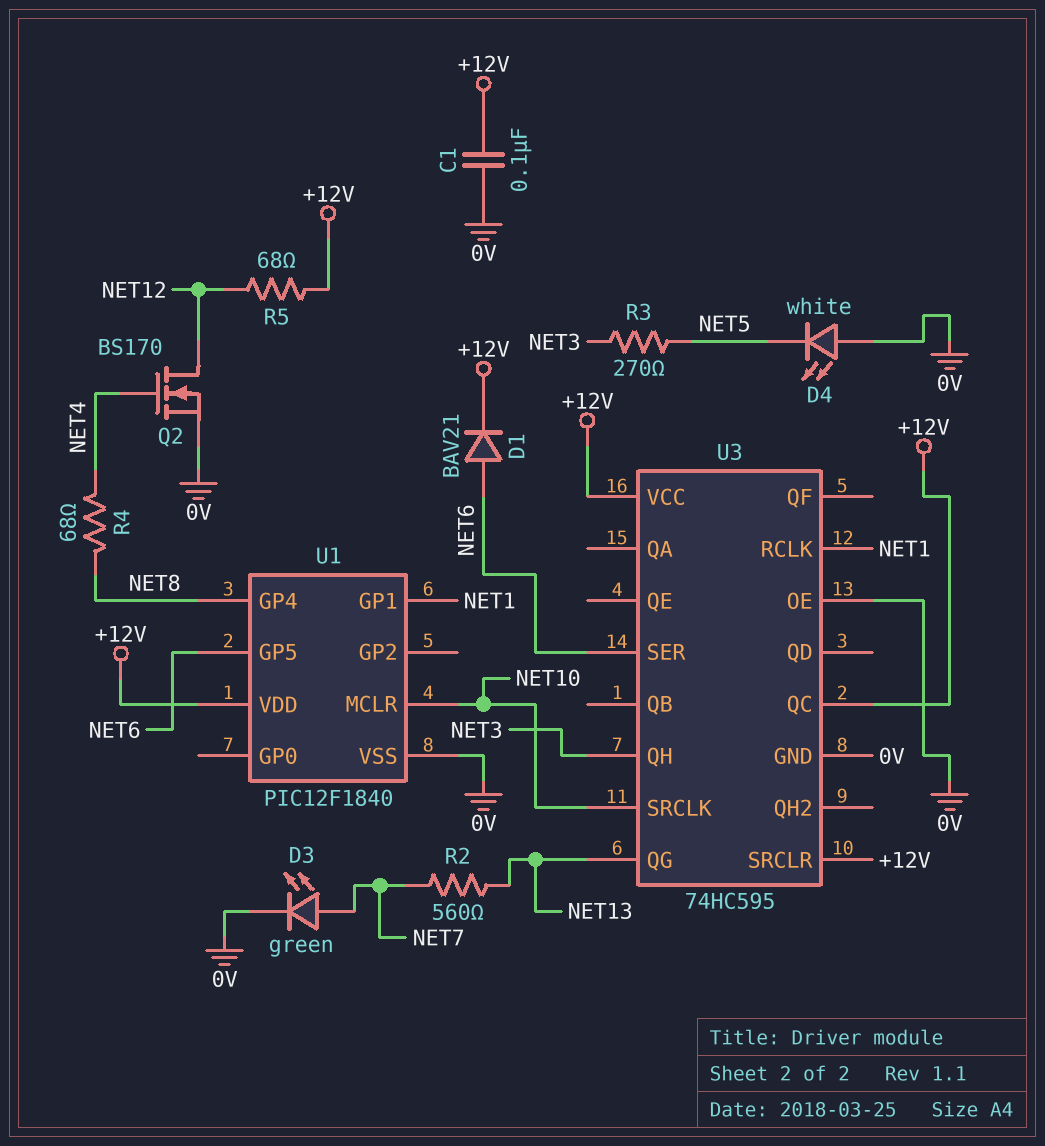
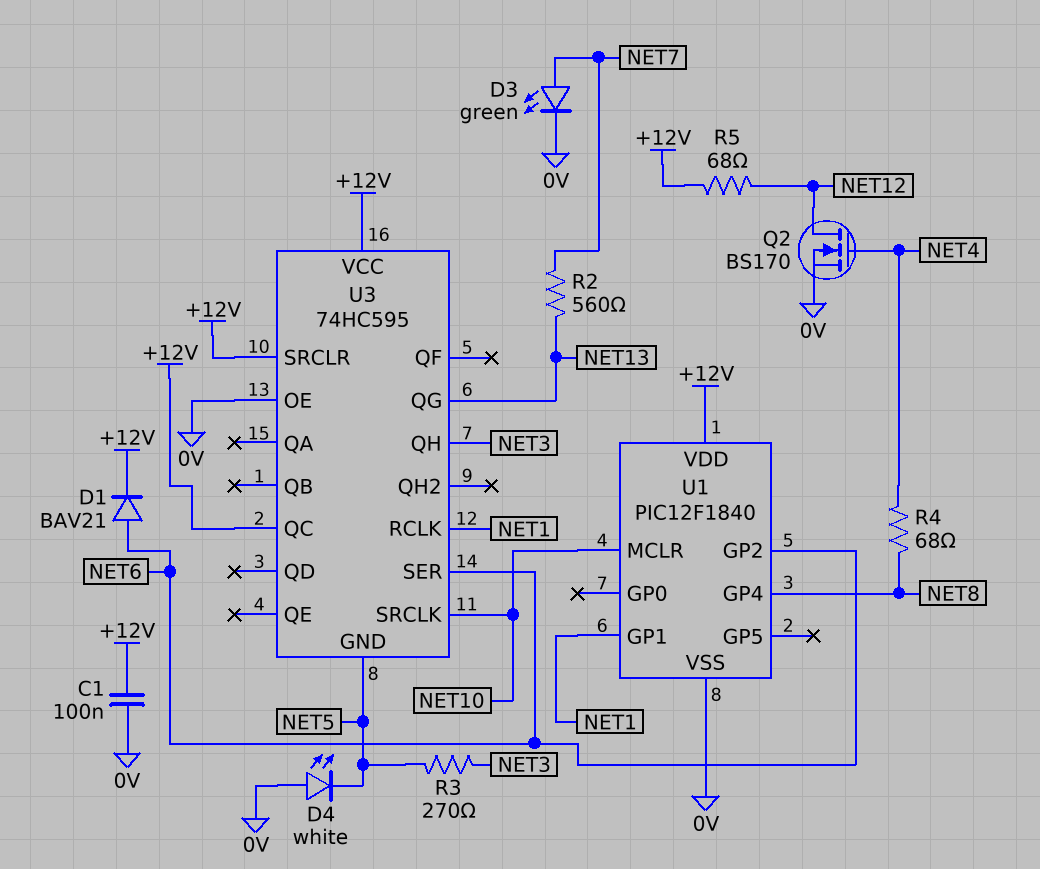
U1 pin GP2: none -> NET6
U1 pin GP5: NET6 -> none
U3 pin GND: 0V -> NET5

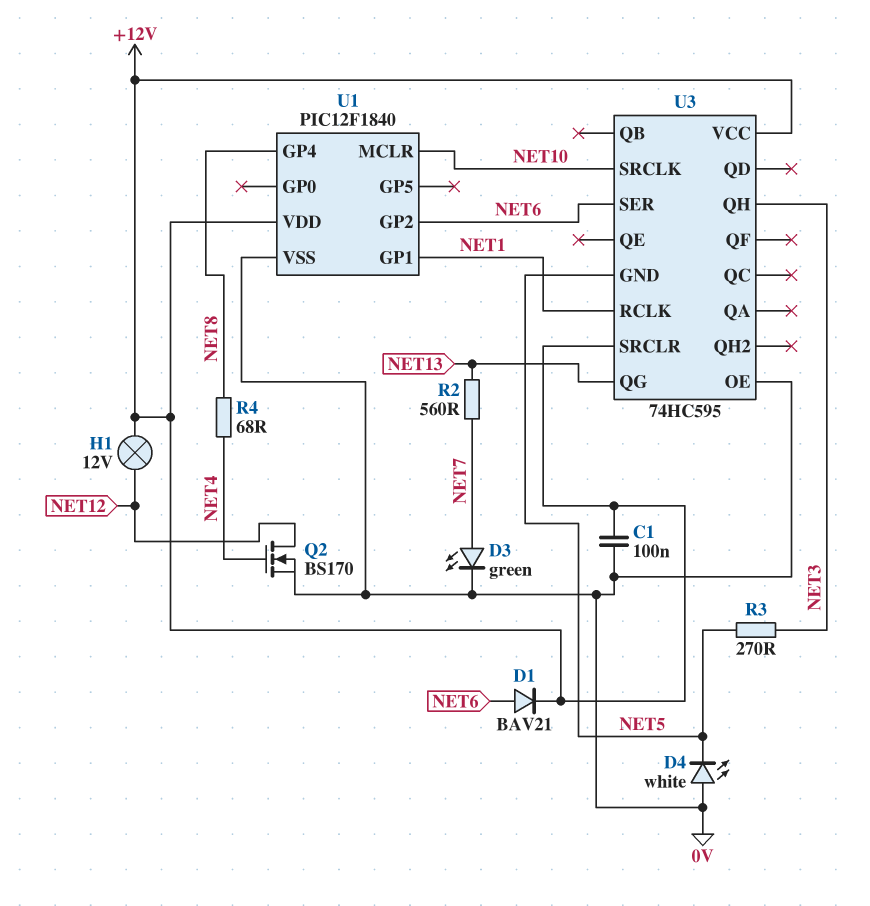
H1: none -> lamp 12V (+12V, NET12)
R5: 68 (+12V, NET12) -> none
U3 pin QC: +12V -> none

